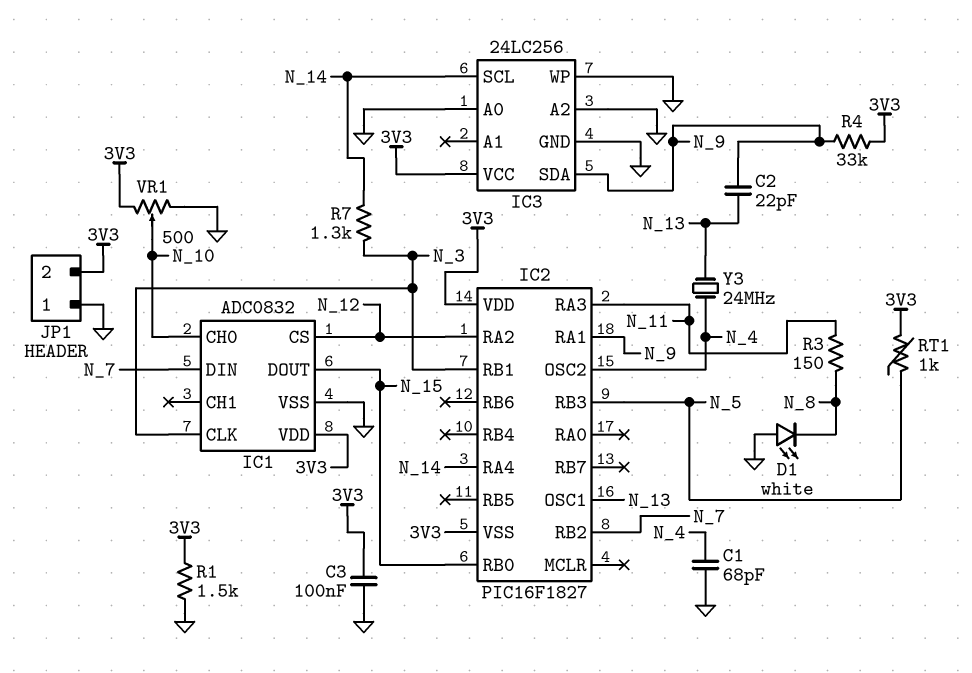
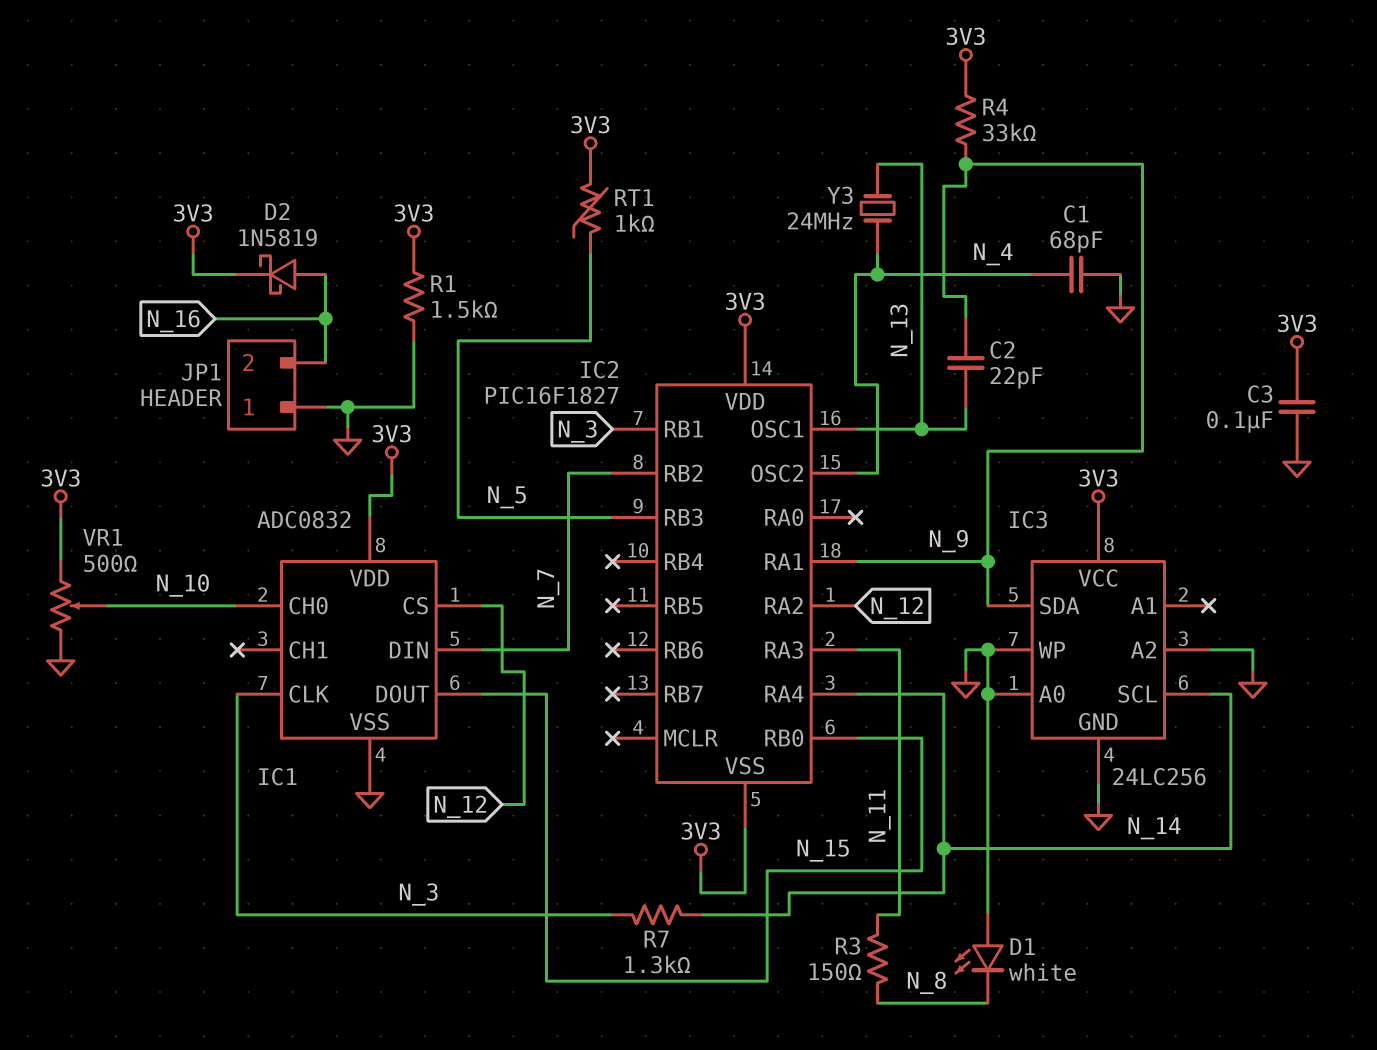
D2: none -> schottky 1N5819 (A N_16, K 3V3)
JP1 pin 2: 3V3 -> N_16

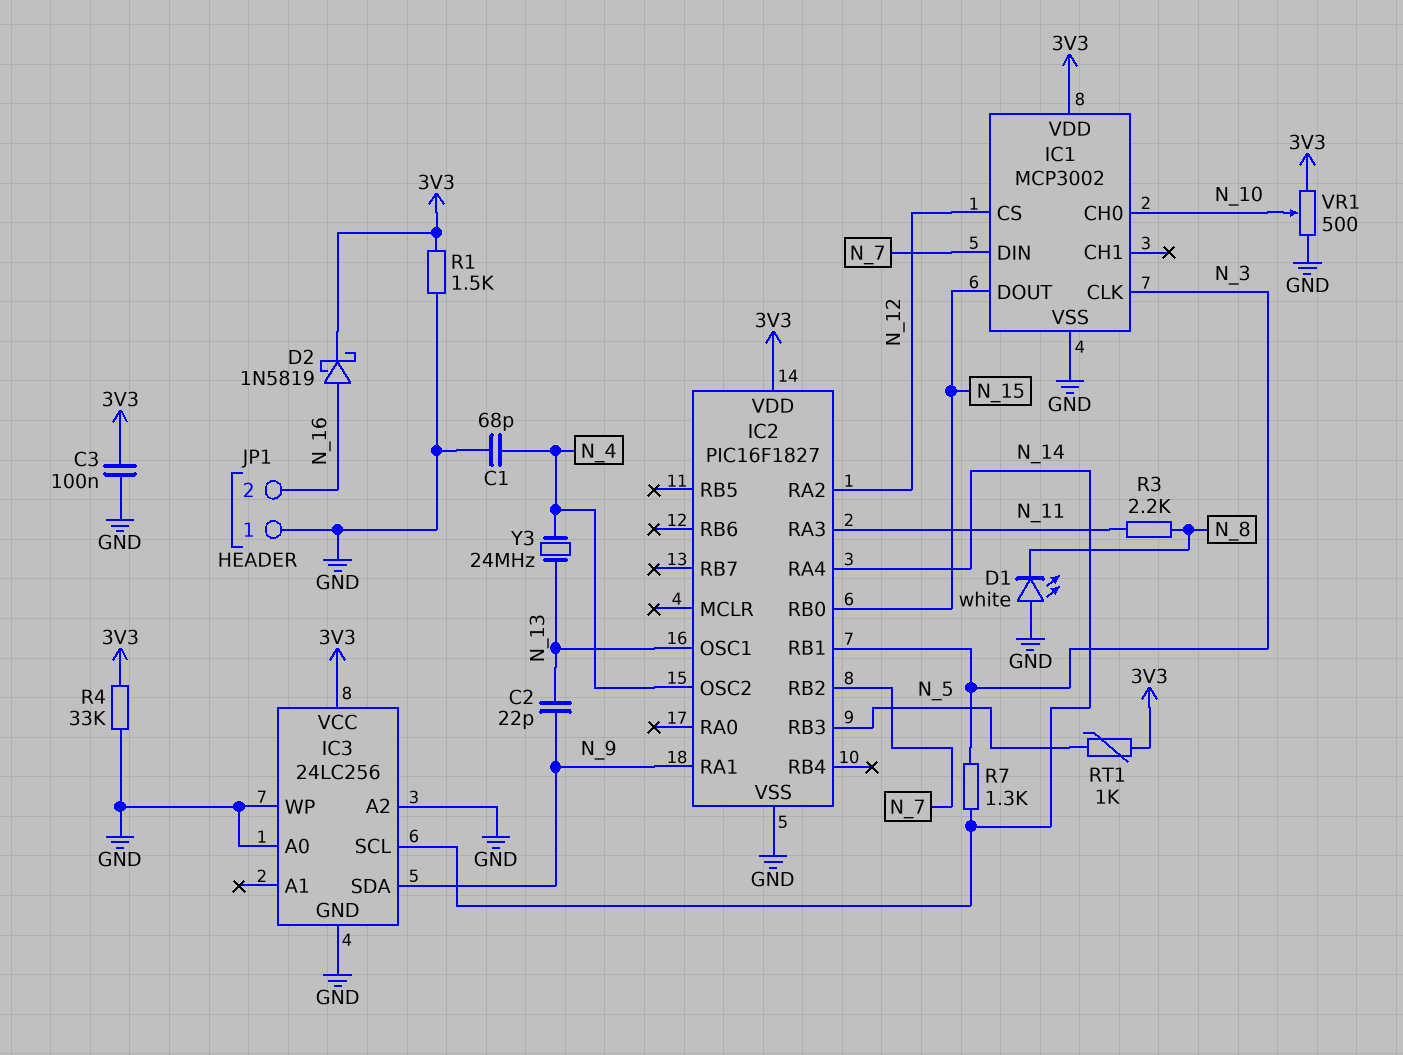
IC1: ADC0832 -> MCP3002
IC2 pin VSS: 3V3 -> GND
R3: 150 (N_8, N_11) -> 2.2k (N_8, N_11)
R4: 33k (3V3, N_9) -> 33k (3V3, GND)

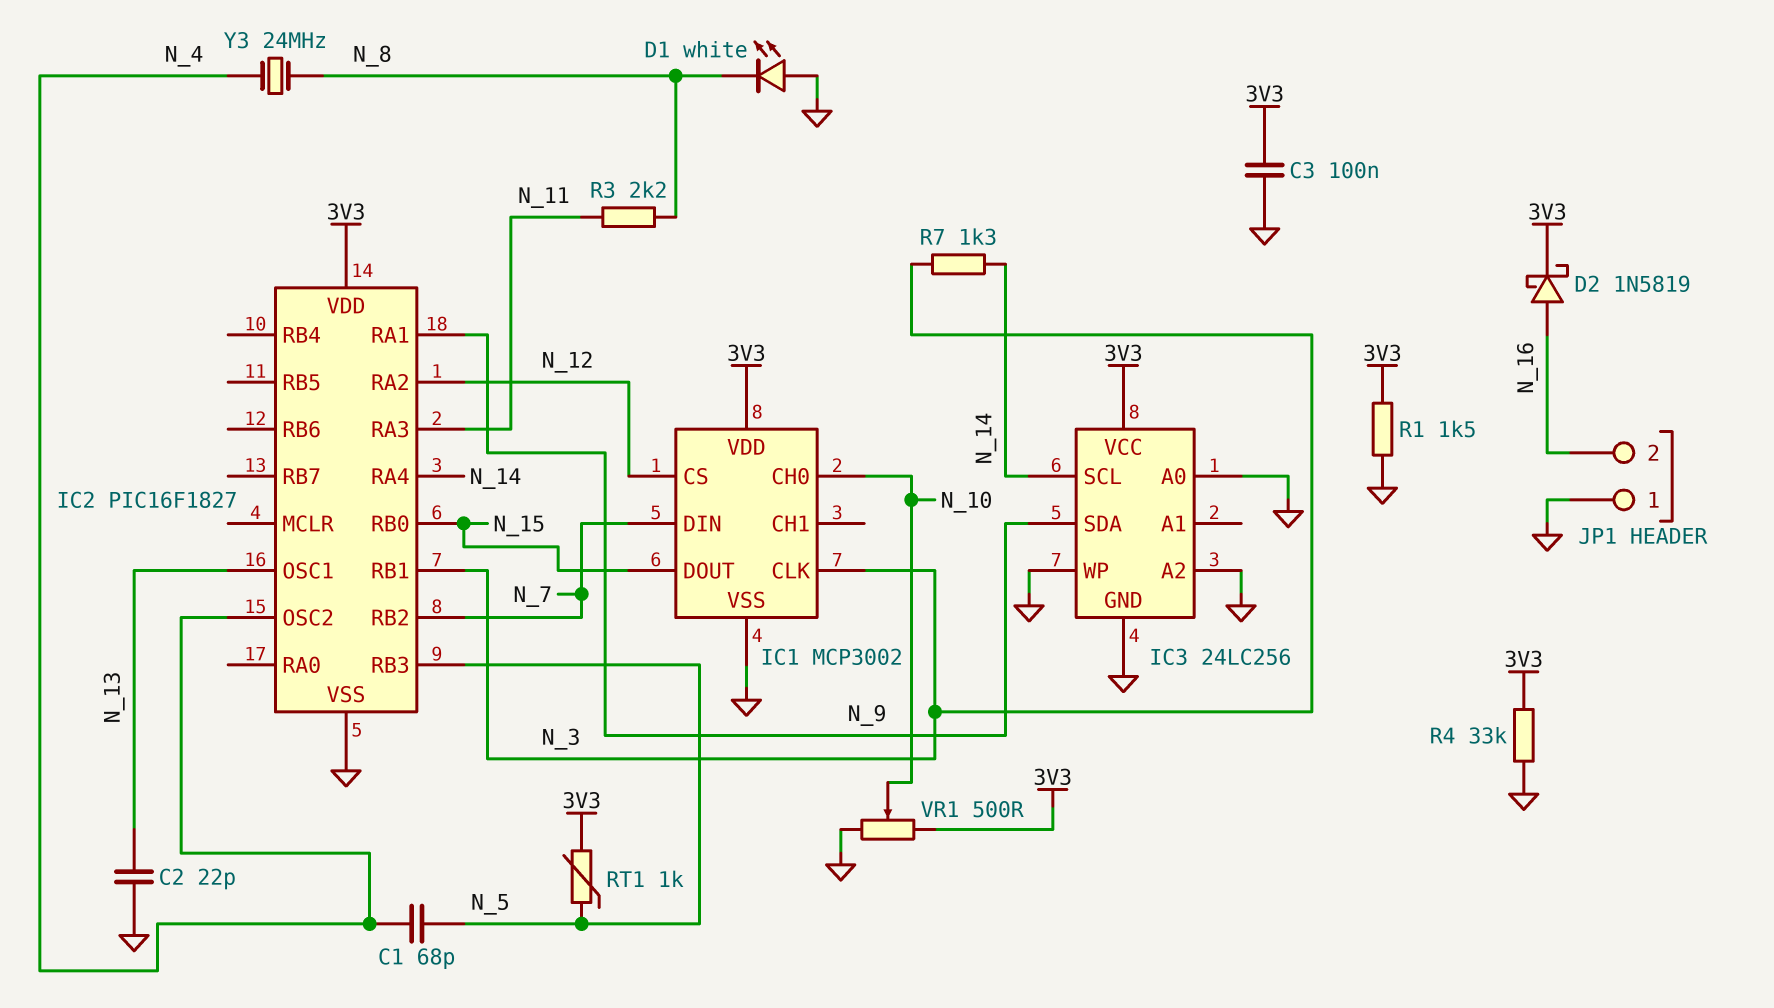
C1: 68pF (GND, N_4) -> 68pF (N_4, N_5)
C2: 22pF (N_9, N_13) -> 22pF (GND, N_13)
Y3: 24MHz (N_4, N_13) -> 24MHz (N_4, N_8)

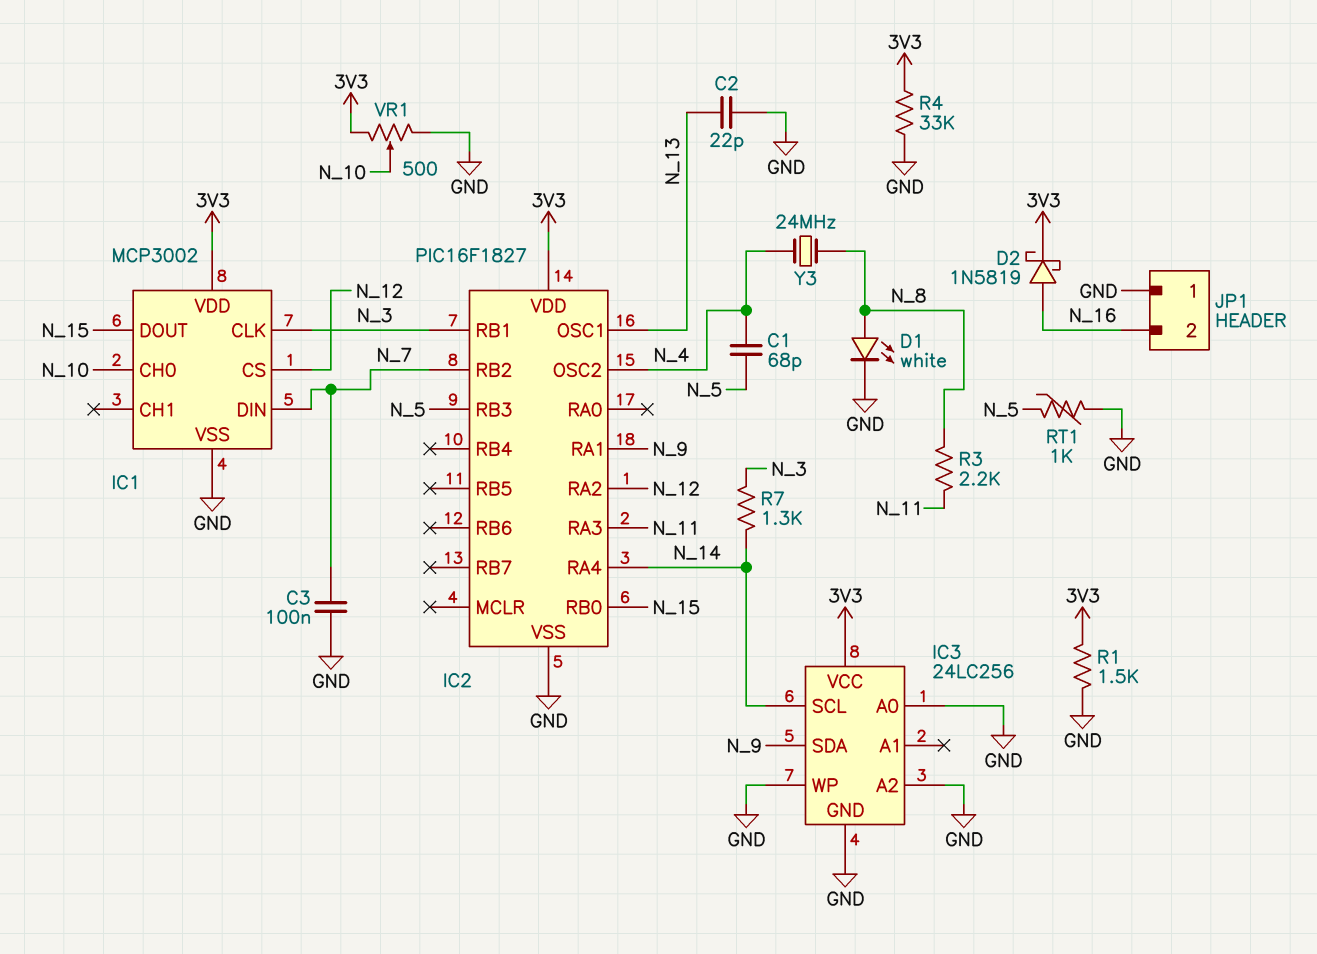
C3: 100nF (3V3, GND) -> 100nF (GND, N_7)
D1: LED white (A GND, K N_8) -> LED white (A N_8, K GND)
RT1: 1k (3V3, N_5) -> 1k (GND, N_5)

